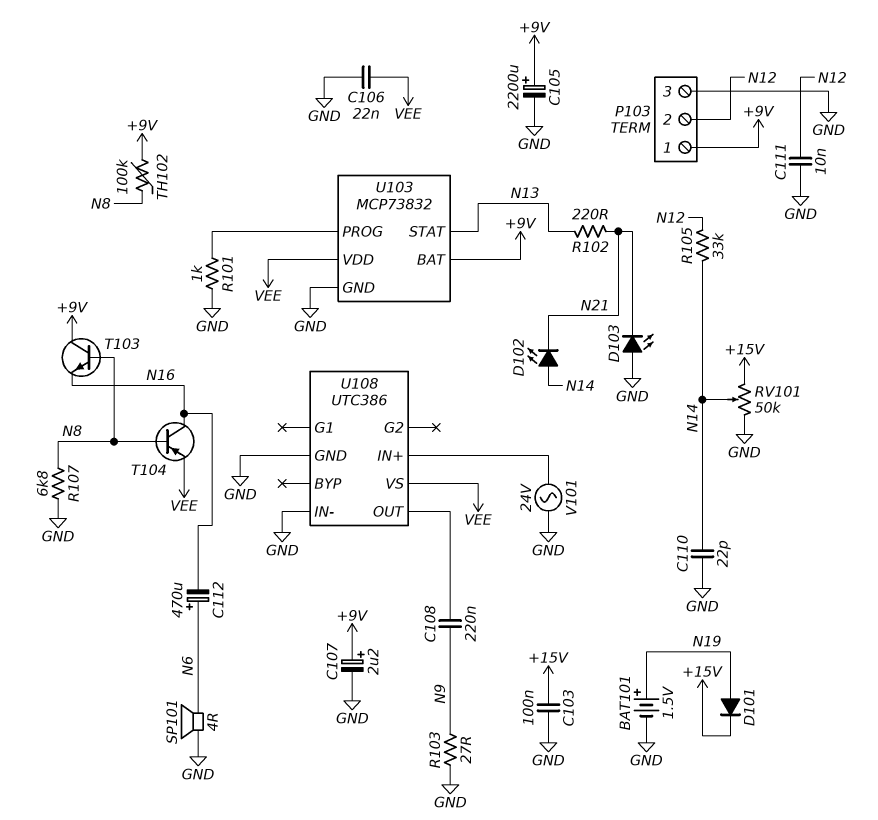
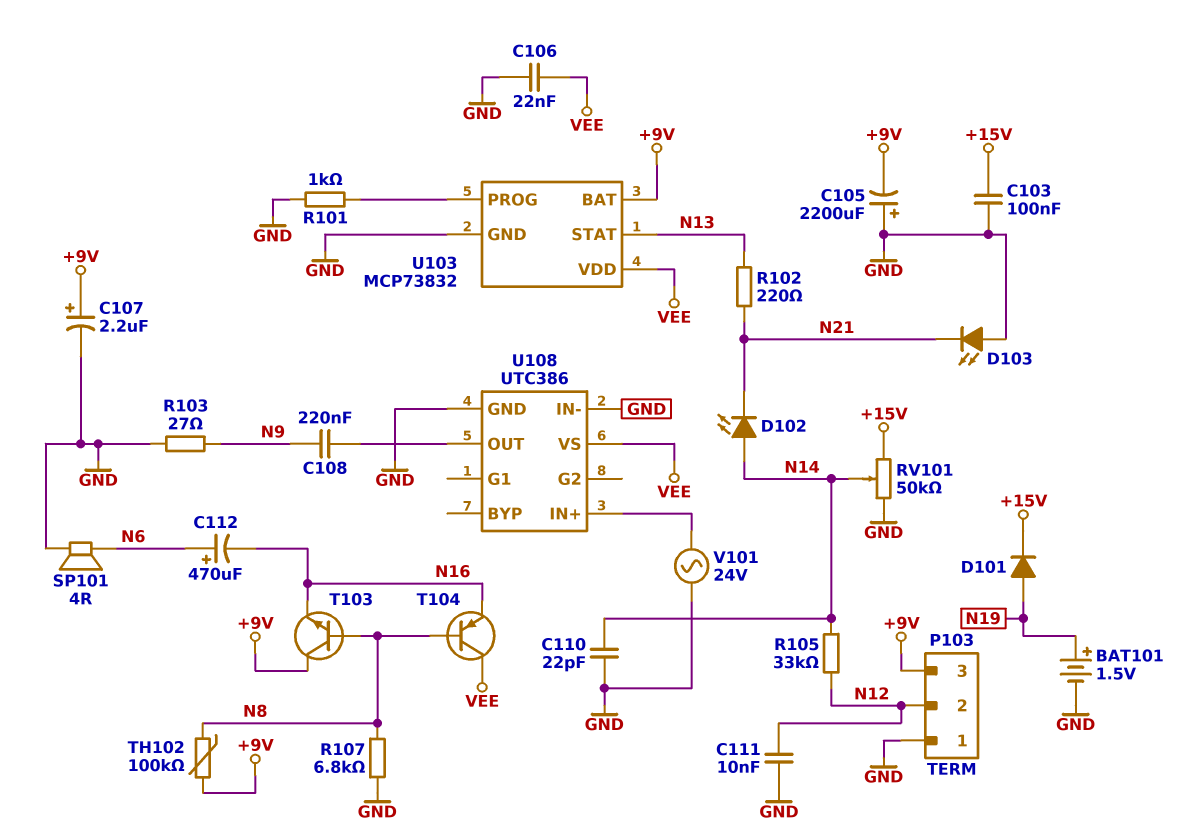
C105: 2200uF (plus +9V, minus GND) -> 2200uF (plus GND, minus +9V)
P103 pin 1: +9V -> GND
P103 pin 3: GND -> +9V
T104: PNP (B N8, C N16, E VEE) -> PNP (B N8, C VEE, E N16)

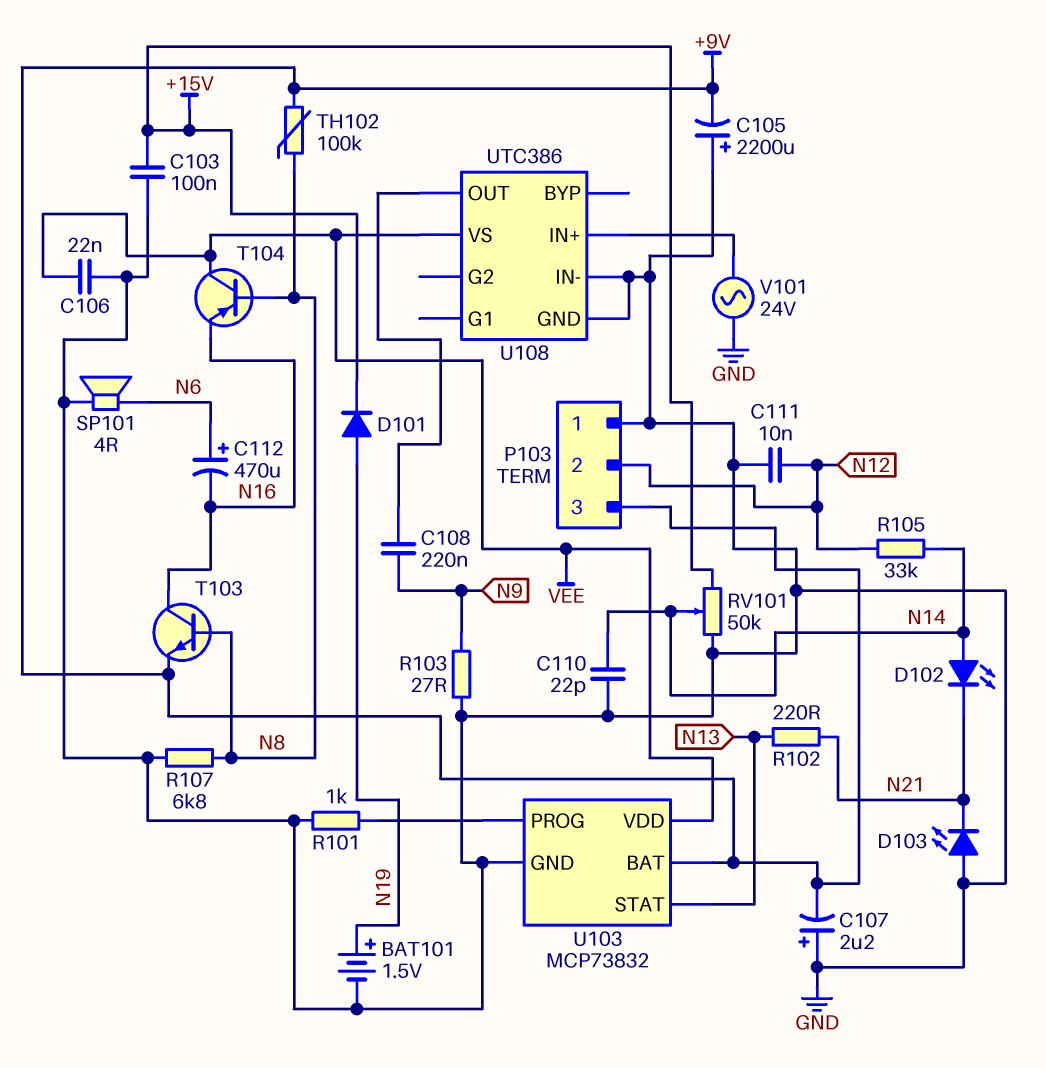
C107: 2.2uF (plus +9V, minus GND) -> 2.2uF (plus GND, minus +9V)
T103: NPN (B N8, C +9V, E N16) -> NPN (B N8, C N16, E +9V)

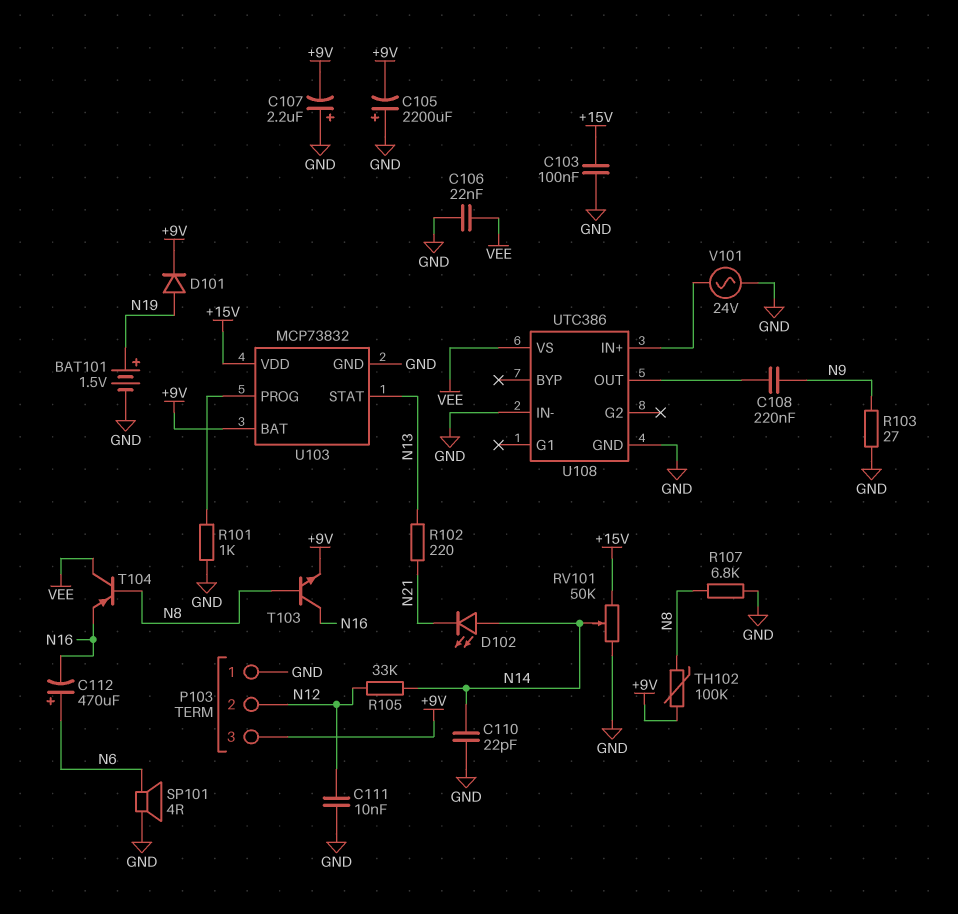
D101: diode (A N19, K +15V) -> diode (A N19, K +9V)
D103: LED (A GND, K N21) -> none
U103 pin VDD: VEE -> +15V

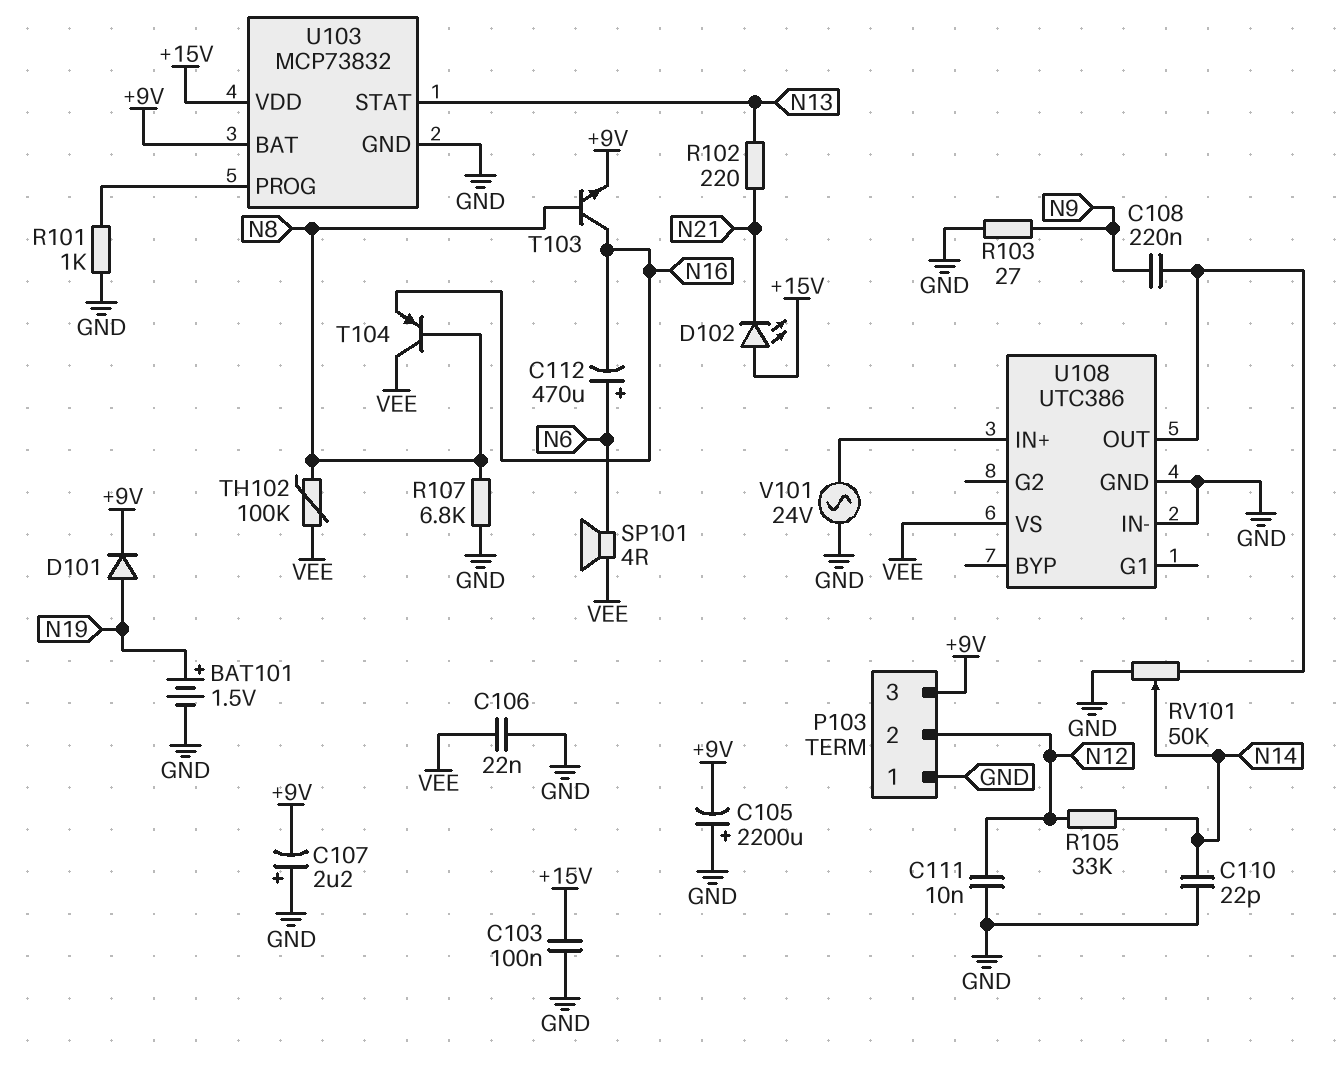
D102: LED (A N14, K N21) -> LED (A +15V, K N21)
RV101: 50k (+15V, GND, wiper N14) -> 50k (GND, U108/OUT, wiper N14)
SP101: speaker 4R (GND, N6) -> speaker 4R (N6, VEE)
TH102: 100k (+9V, N8) -> 100k (N8, VEE)

